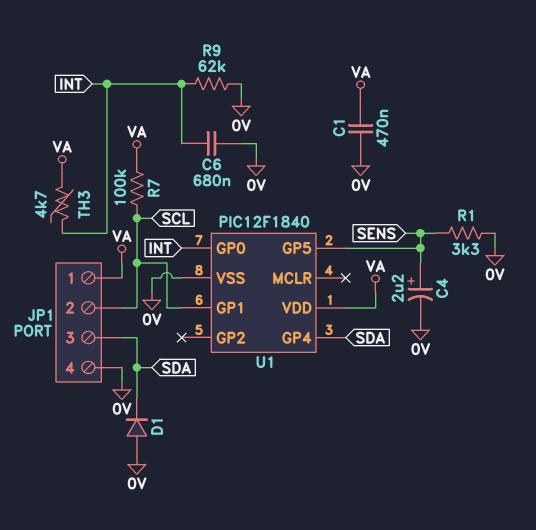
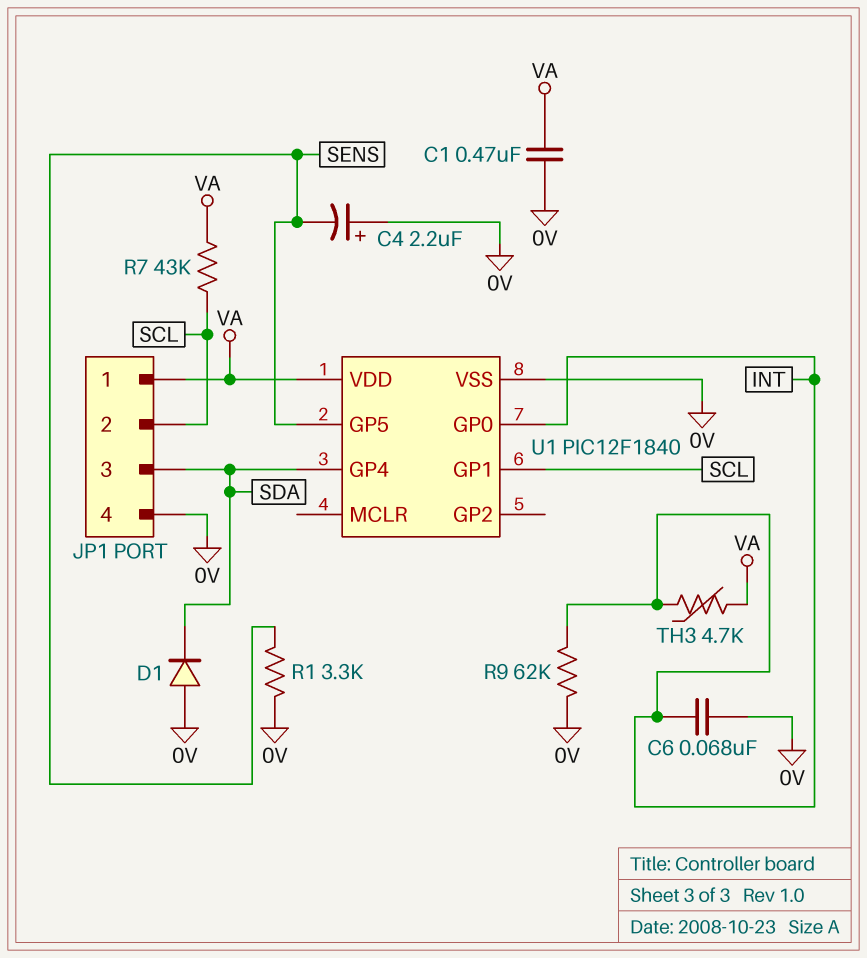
C4: 2.2uF (plus SENS, minus 0V) -> 2.2uF (plus 0V, minus SENS)
C6: 680nF (0V, INT) -> 68nF (0V, INT)
R7: 100k (SCL, VA) -> 43k (SCL, VA)

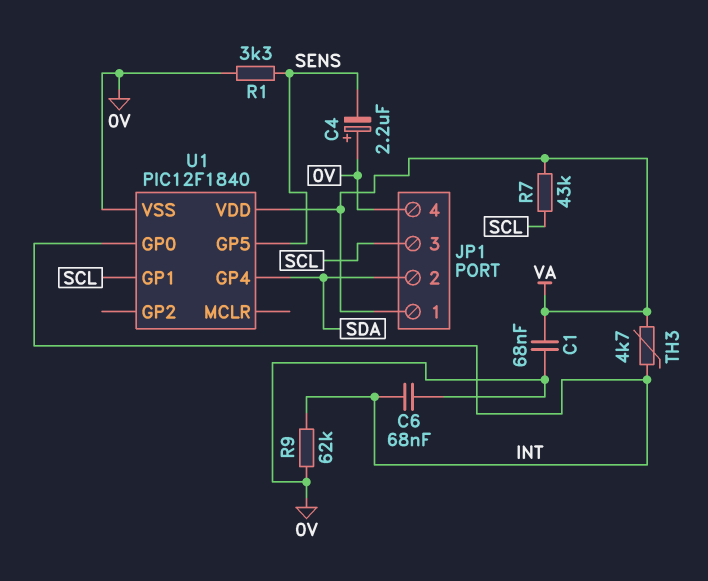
C1: 470nF (0V, VA) -> 68nF (0V, VA)
D1: diode (A 0V, K SDA) -> none
JP1 pin 2: SCL -> SDA
JP1 pin 3: SDA -> SCL

